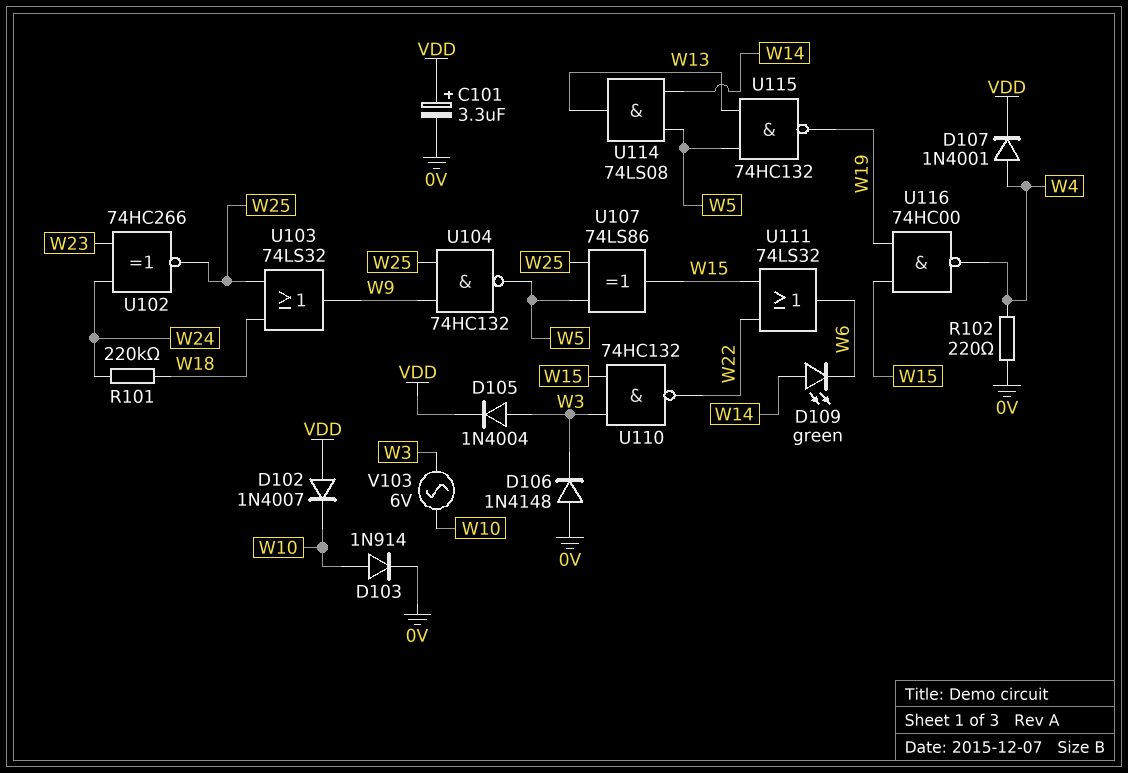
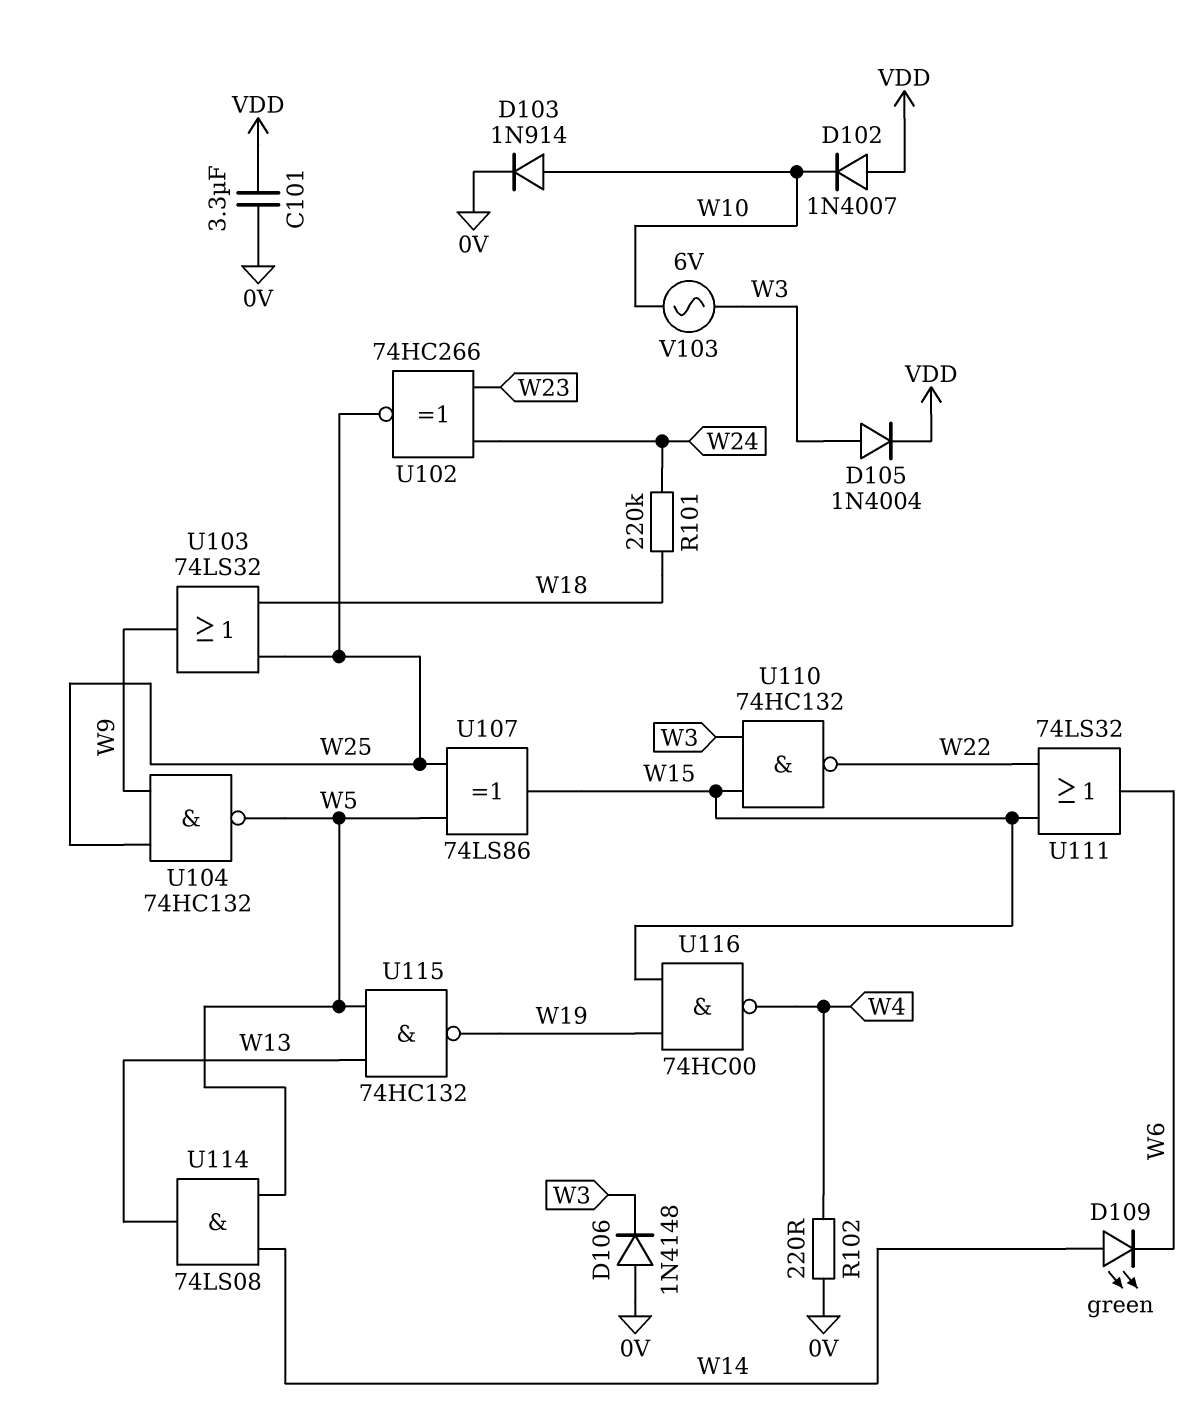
C101: 3.3uF (plus VDD, minus 0V) -> 3.3uF (0V, VDD)
D107: diode 1N4001 (A W4, K VDD) -> none

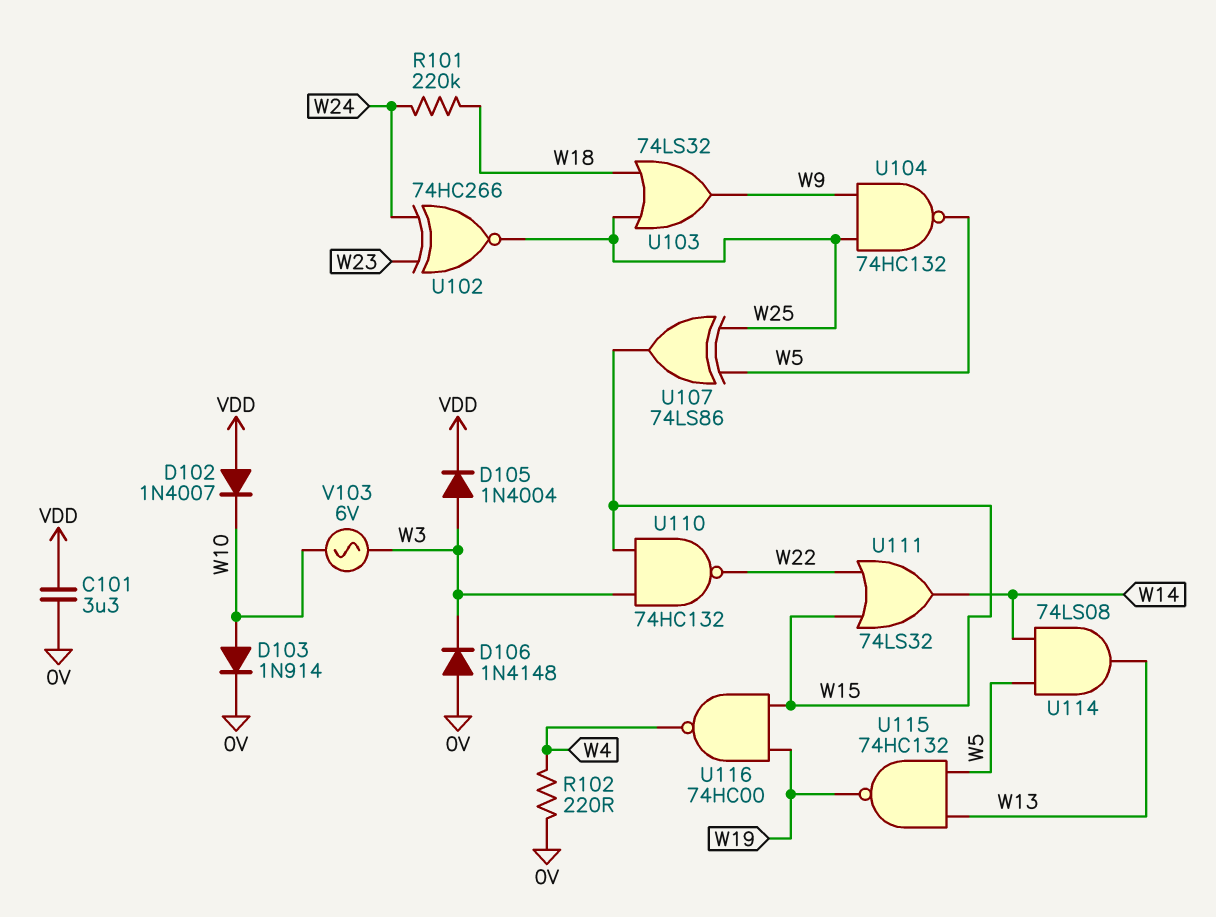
D109: LED green (A W14, K W6) -> none
U111: OR 74LS32 (in W15, in W22, out W6) -> OR 74LS32 (in W15, in W22, out W14)

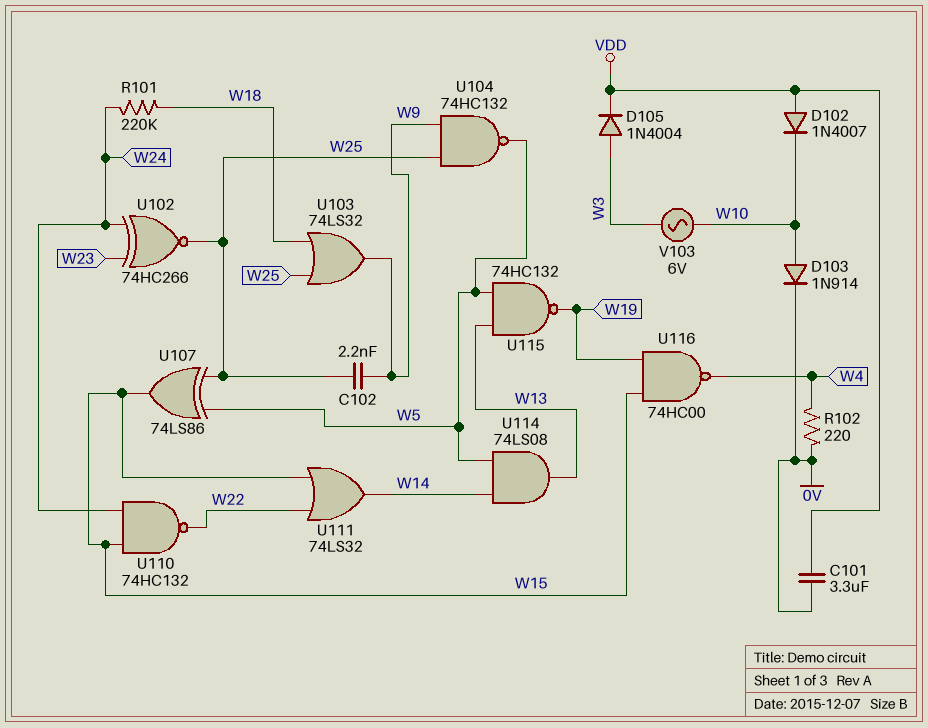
C102: none -> 2.2nF (W9, W25)
D106: diode 1N4148 (A 0V, K W3) -> none
U110: NAND 74HC132 (in W3, in W15, out W22) -> NAND 74HC132 (in W15, in W24, out W22)

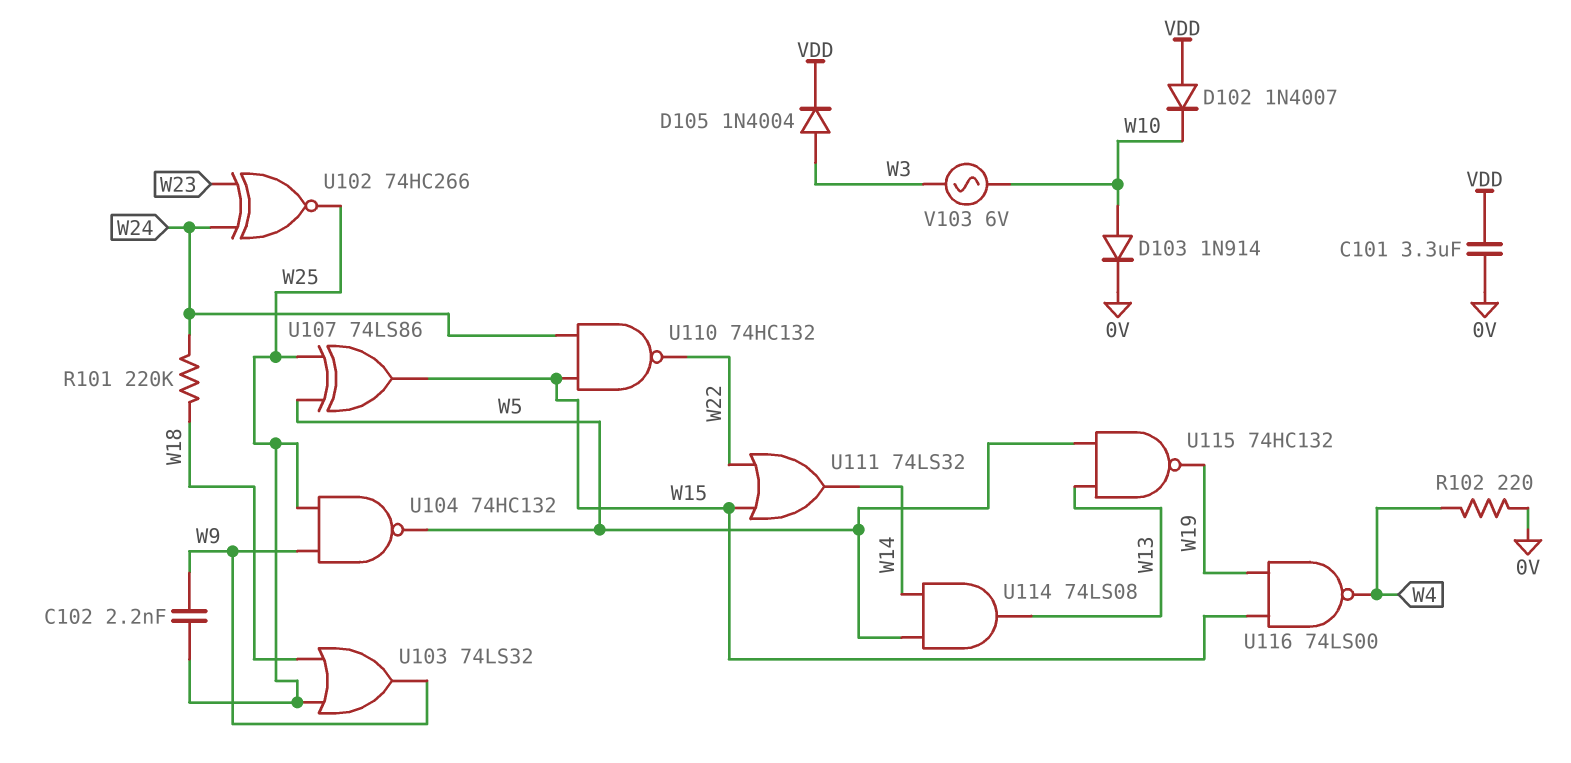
U116: NAND 74HC00 (in W15, in W19, out W4) -> NAND 74LS00 (in W15, in W19, out W4)

